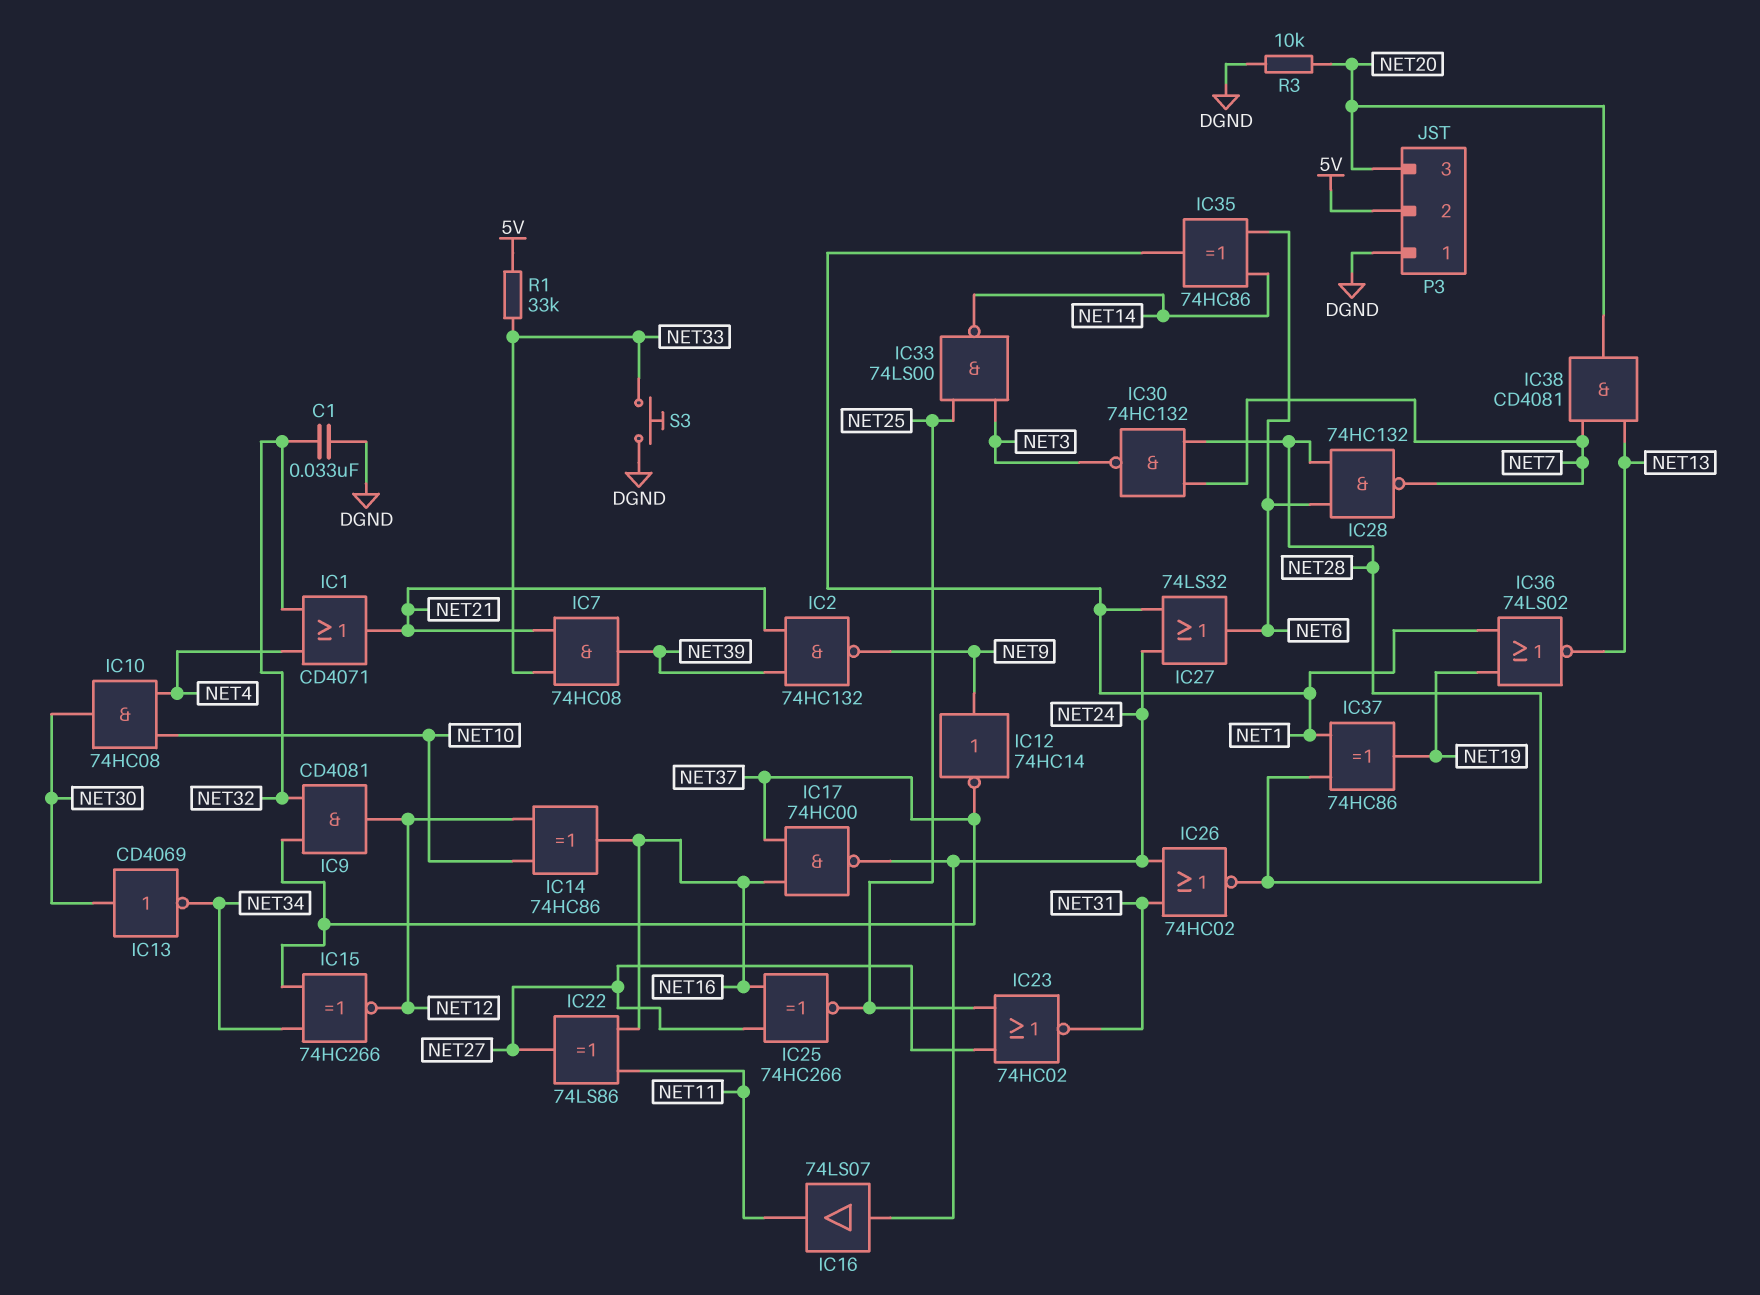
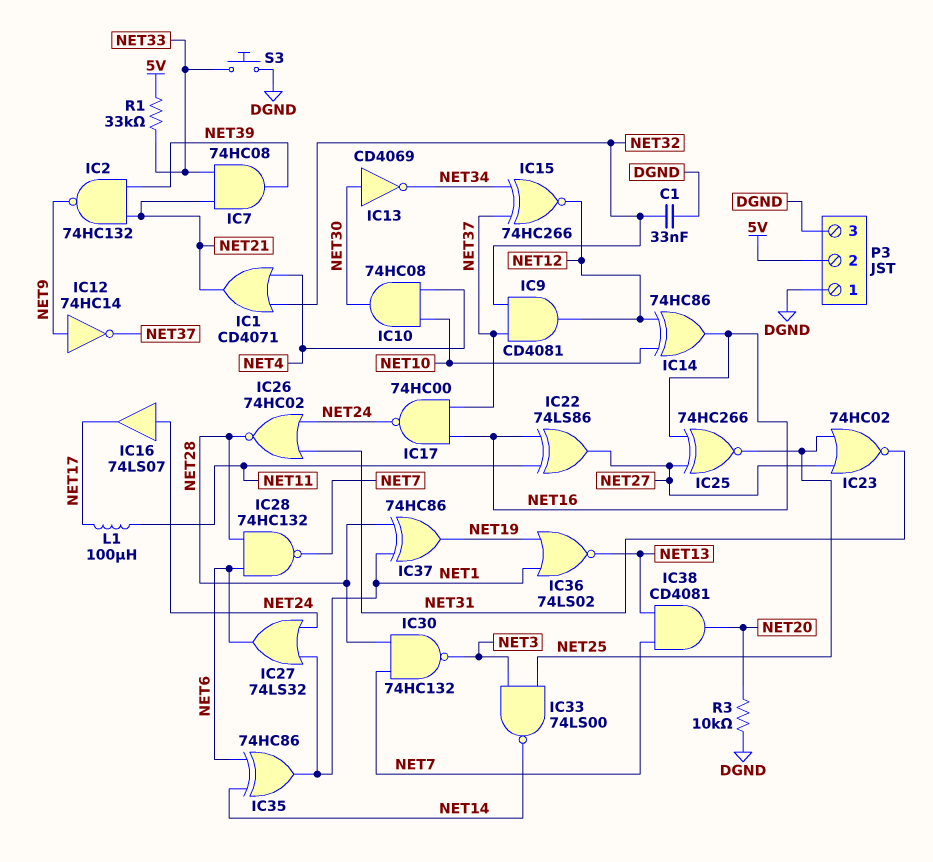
IC16: buffer 74LS07 (in NET24, out NET11) -> buffer 74LS07 (in NET24, out NET17)
L1: none -> 100uH (NET11, NET17)
P3 pin 3: NET20 -> DGND

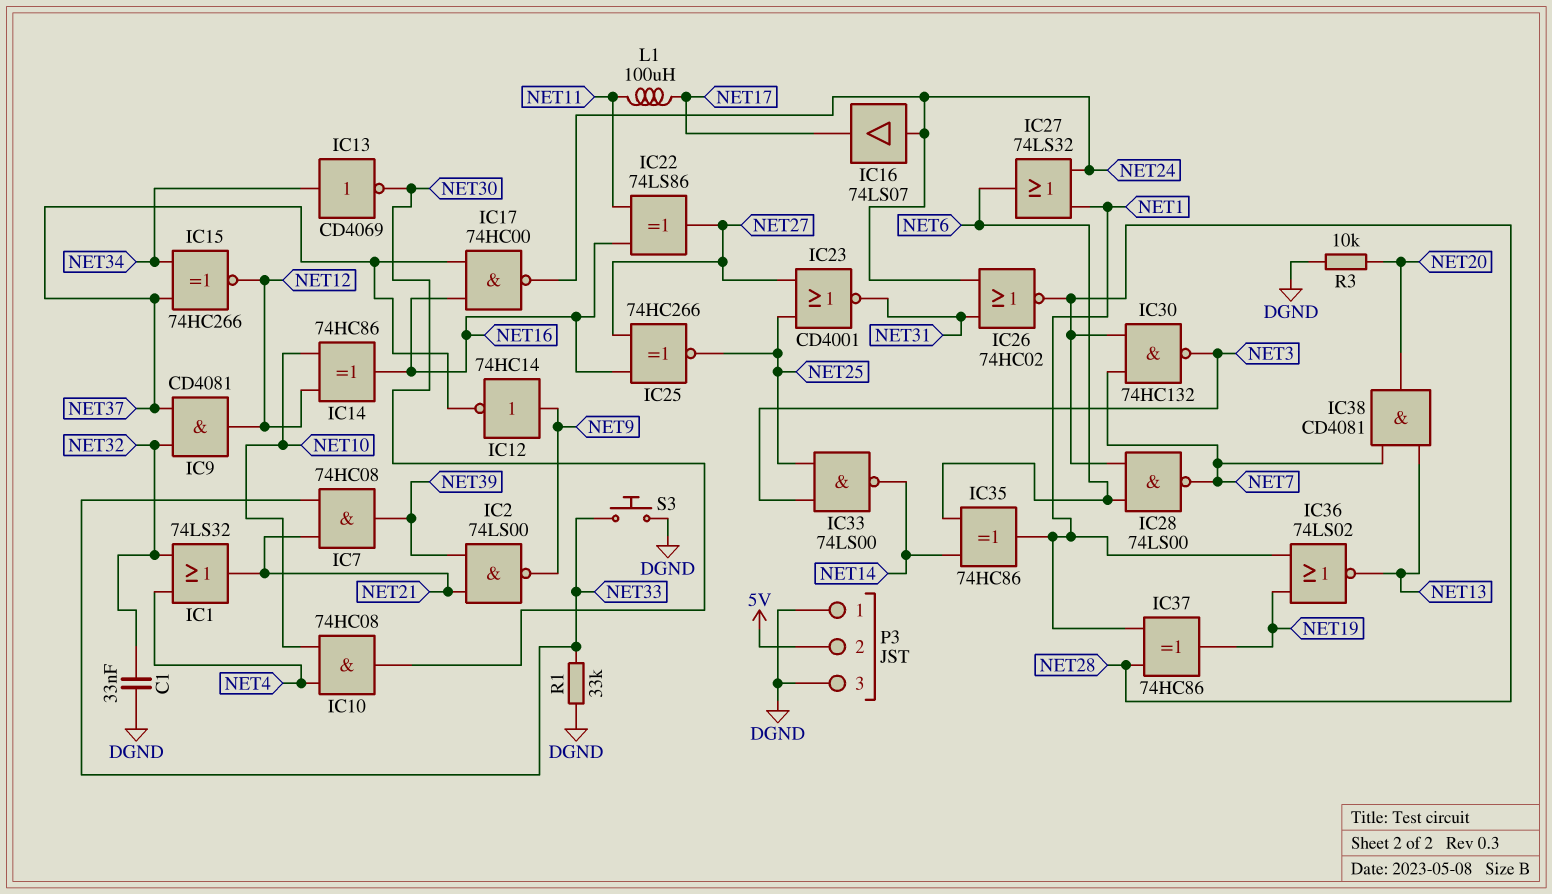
IC1: OR CD4071 (in NET4, in NET32, out NET21) -> OR 74LS32 (in NET4, in NET32, out NET21)
IC2: NAND 74HC132 (in NET21, in NET39, out NET9) -> NAND 74LS00 (in NET21, in NET39, out NET9)
IC13: NOT CD4069 (in NET30, out NET34) -> NOT CD4069 (in NET34, out NET30)
IC23: NOR 74HC02 (in NET25, in NET27, out NET31) -> NOR CD4001 (in NET25, in NET27, out NET31)
IC28: NAND 74HC132 (in NET6, in NET28, out NET7) -> NAND 74LS00 (in NET6, in NET28, out NET7)
R1: 33k (5V, NET33) -> 33k (DGND, NET33)

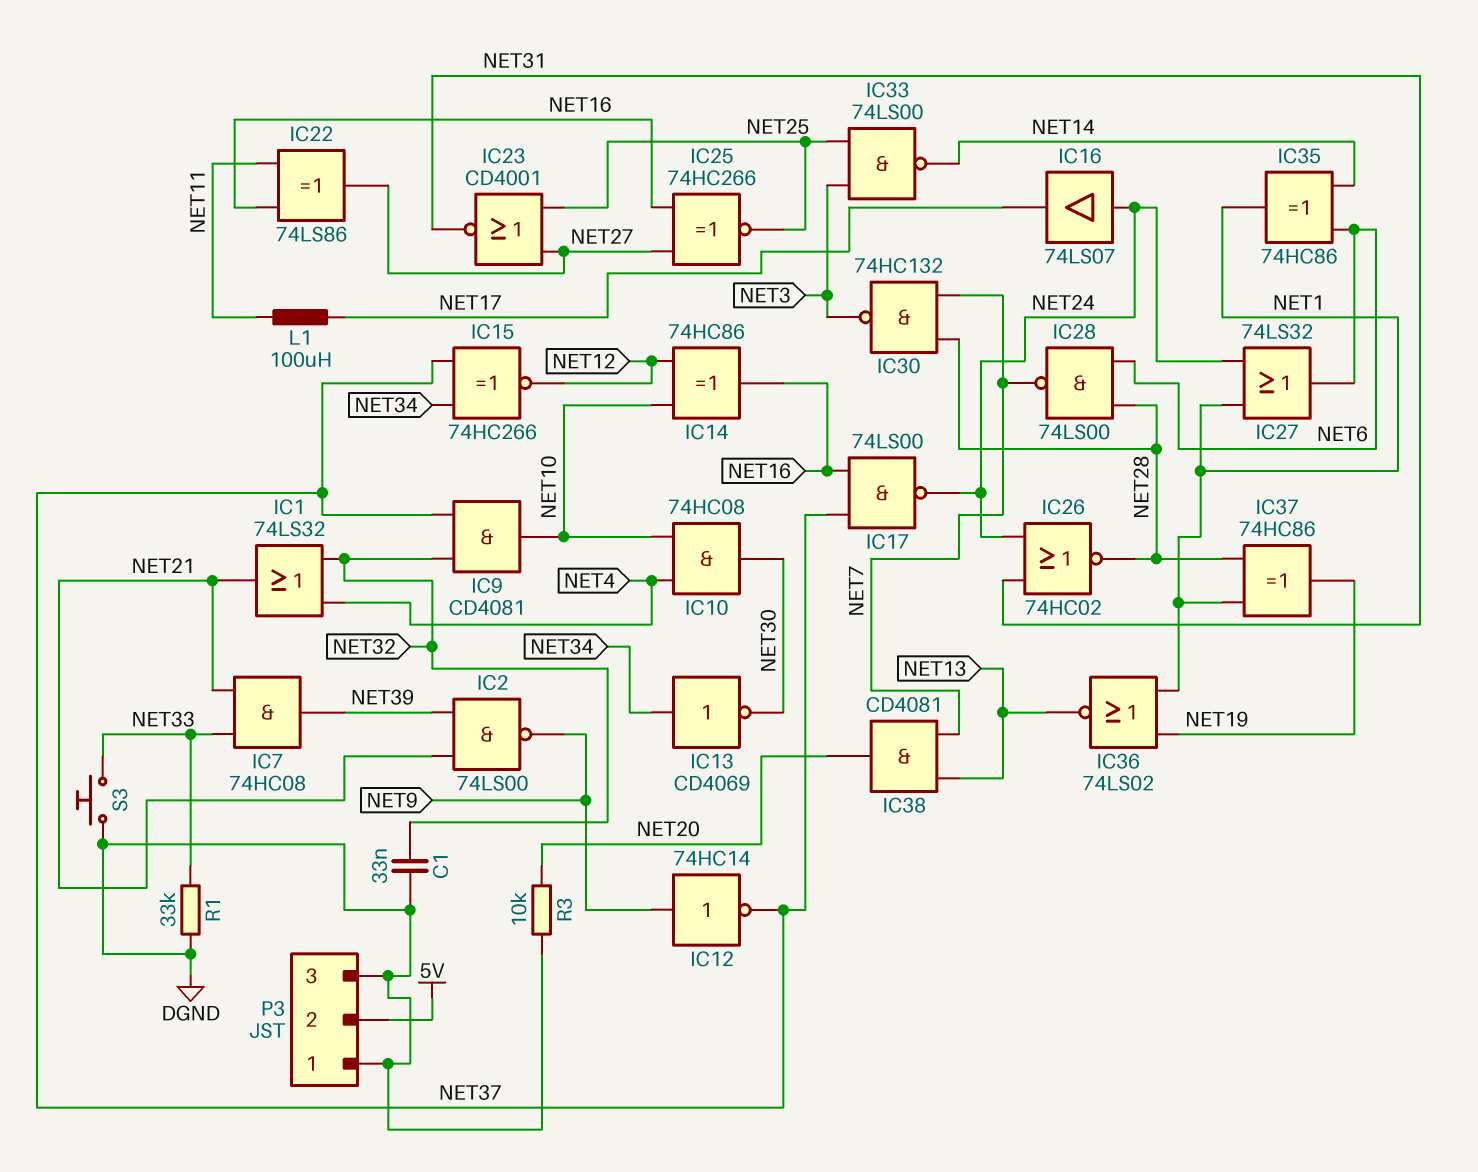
IC9: AND CD4081 (in NET32, in NET37, out NET12) -> AND CD4081 (in NET32, in NET37, out NET10)
IC17: NAND 74HC00 (in NET16, in NET37, out NET24) -> NAND 74LS00 (in NET16, in NET37, out NET24)

